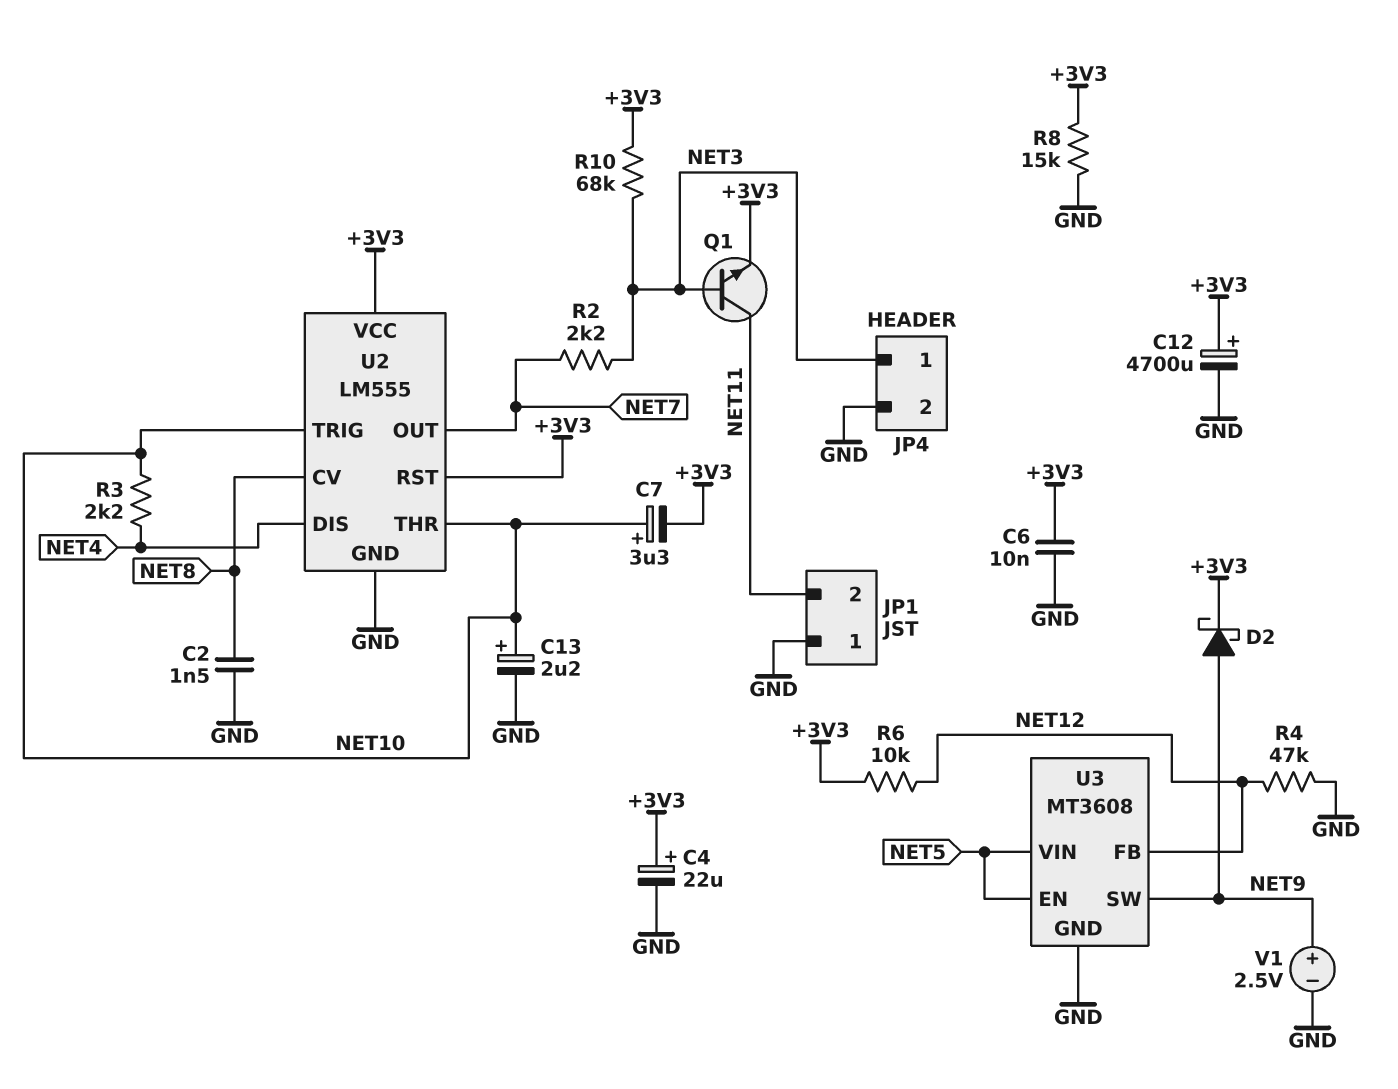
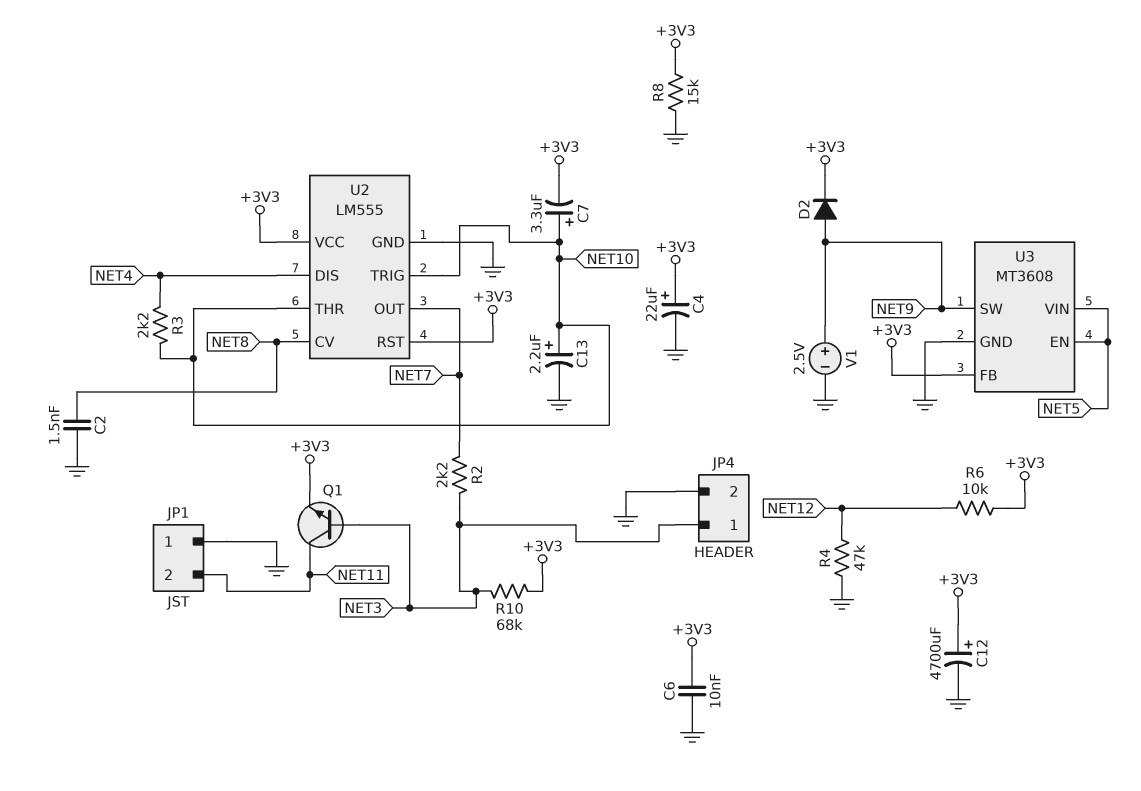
D2: schottky (A NET9, K +3V3) -> diode (A NET9, K +3V3)
U3 pin FB: NET12 -> +3V3

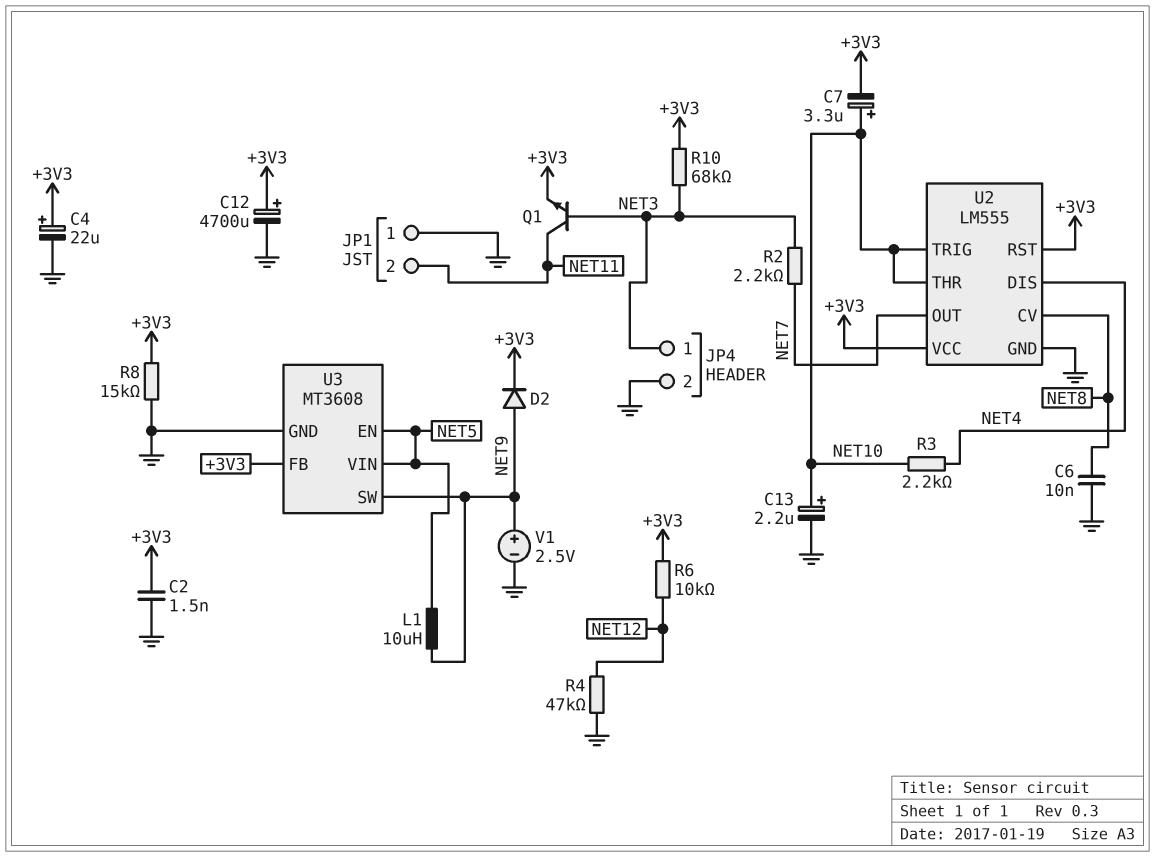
C2: 1.5nF (GND, NET8) -> 1.5nF (+3V3, GND)
C6: 10nF (+3V3, GND) -> 10nF (GND, NET8)
L1: none -> 10uH (NET5, NET9)

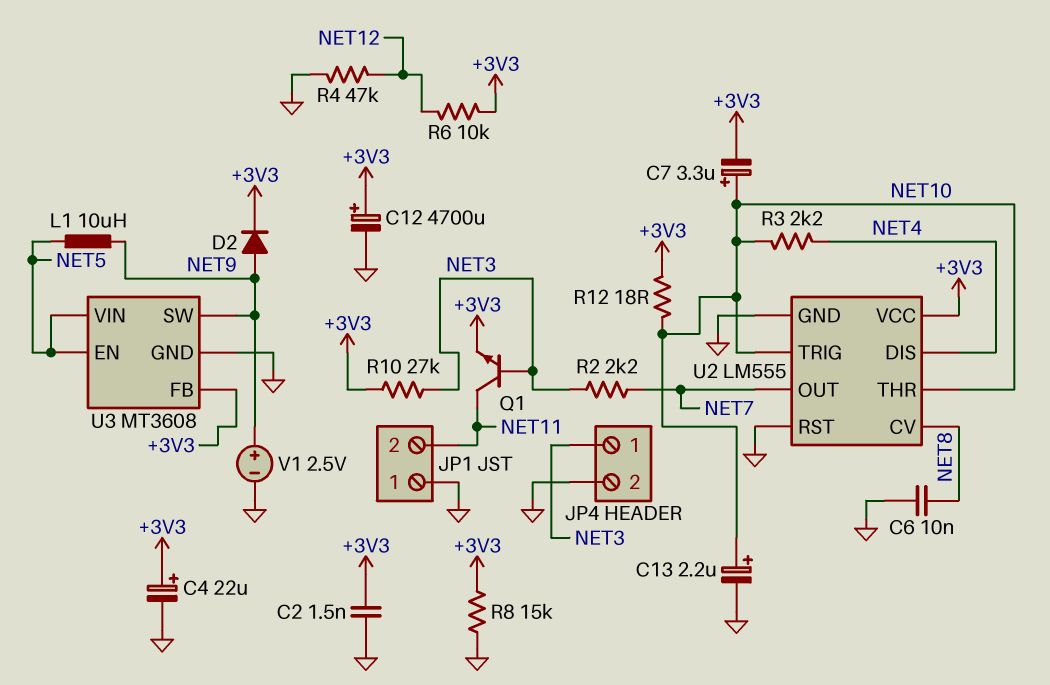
R10: 68k (+3V3, NET3) -> 27k (+3V3, NET3)
R12: none -> 18 (+3V3, NET10)
U2 pin RST: +3V3 -> GND

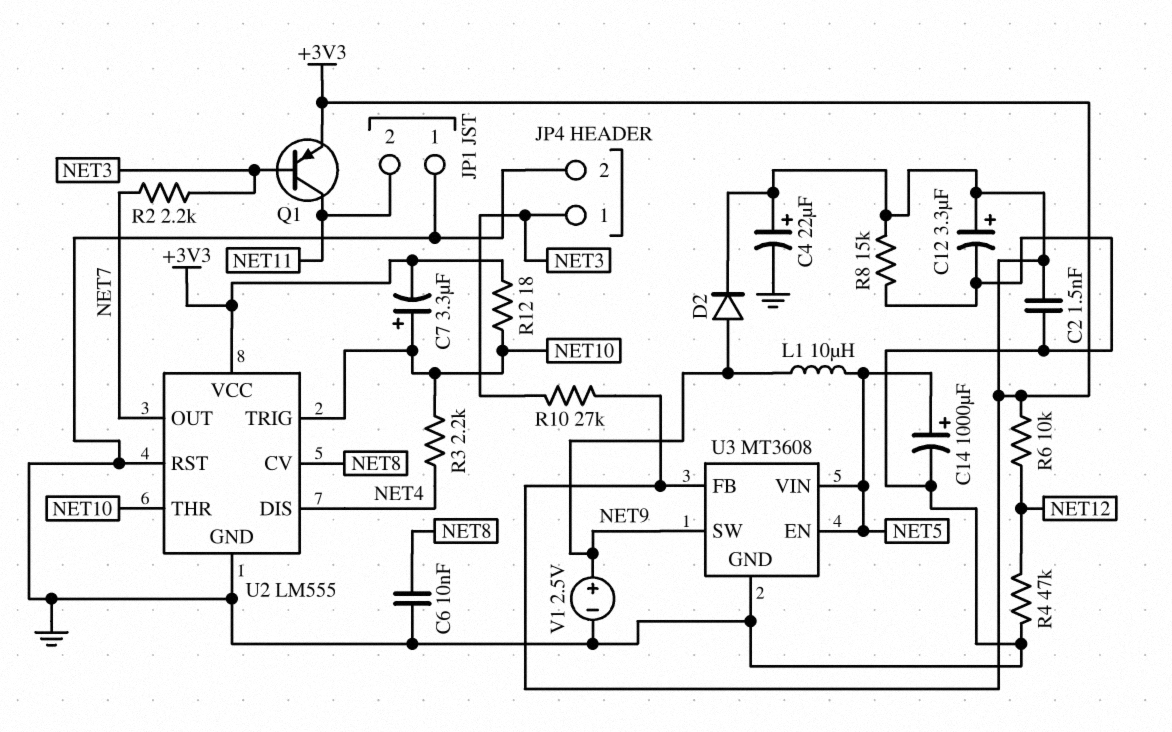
C12: 4700uF (plus +3V3, minus GND) -> 3.3uF (plus +3V3, minus GND)
C13: 2.2uF (plus NET10, minus GND) -> none
C14: none -> 1000uF (plus NET5, minus GND)
Q1: NPN (B NET3, C NET11, E +3V3) -> PNP (B NET3, C NET11, E +3V3)

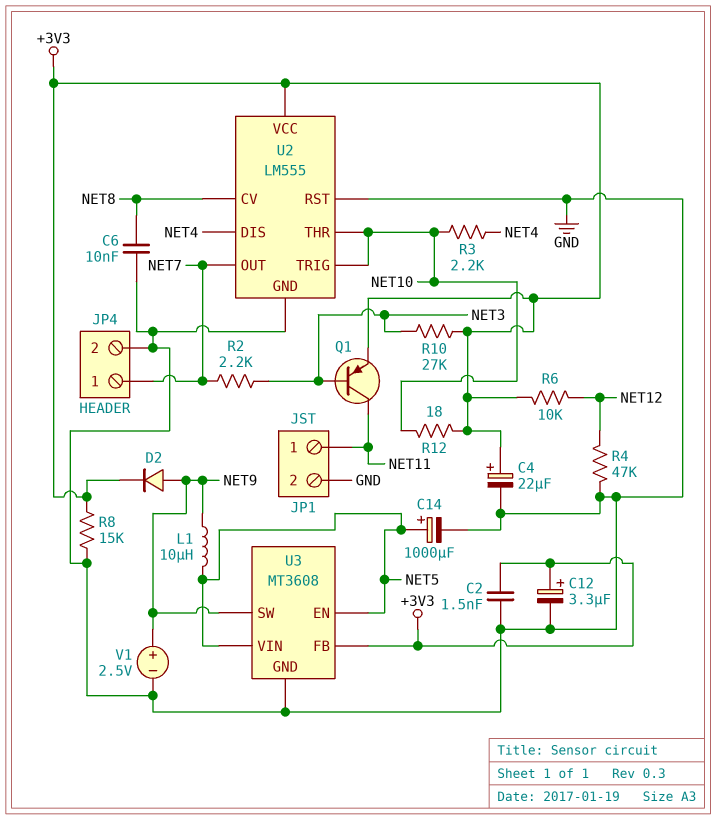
C7: 3.3uF (plus NET10, minus +3V3) -> none
JP1 pin 1: GND -> NET11
JP1 pin 2: NET11 -> GND
JP4 pin 1: NET3 -> NET7

